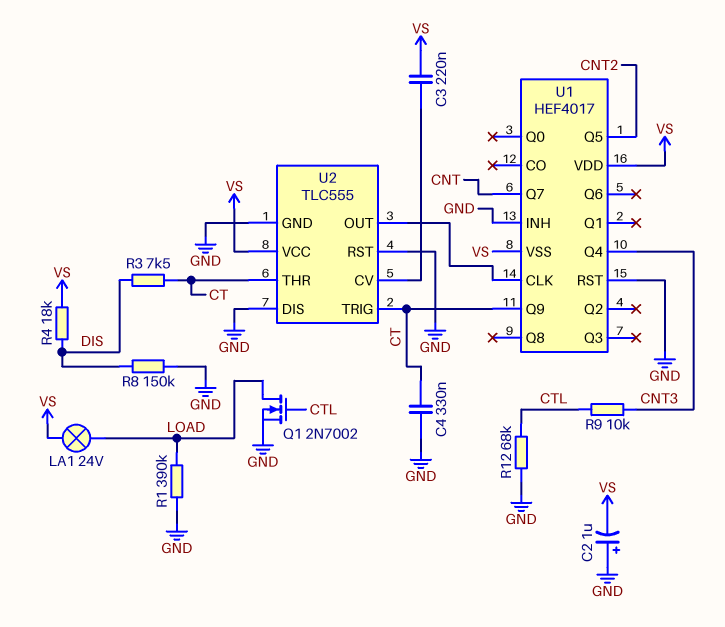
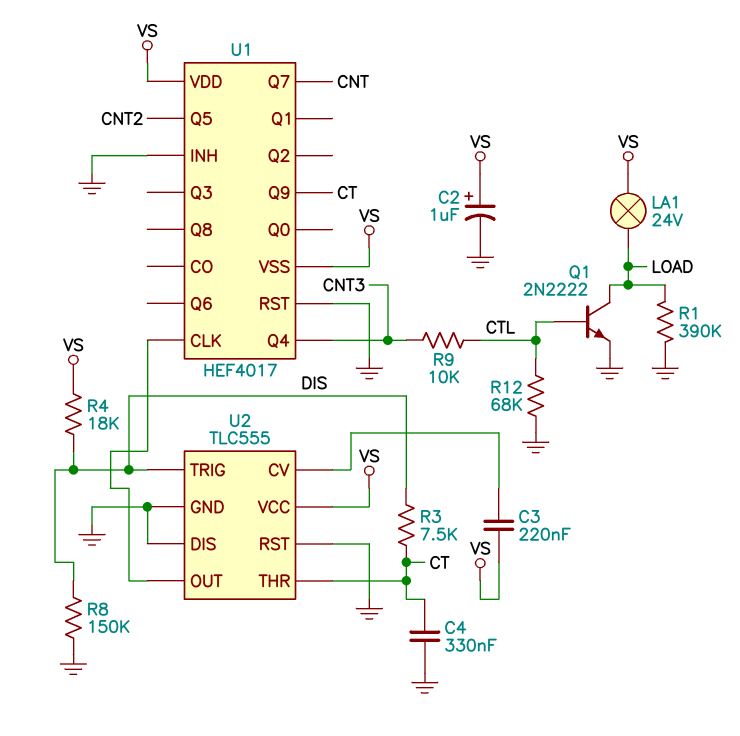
C2: 1uF (plus GND, minus VS) -> 1uF (plus VS, minus GND)
Q1: NMOS 2N7002 (G CTL, D LOAD, S GND) -> NPN 2N2222 (B CTL, C LOAD, E GND)
U2 pin TRIG: CT -> DIS

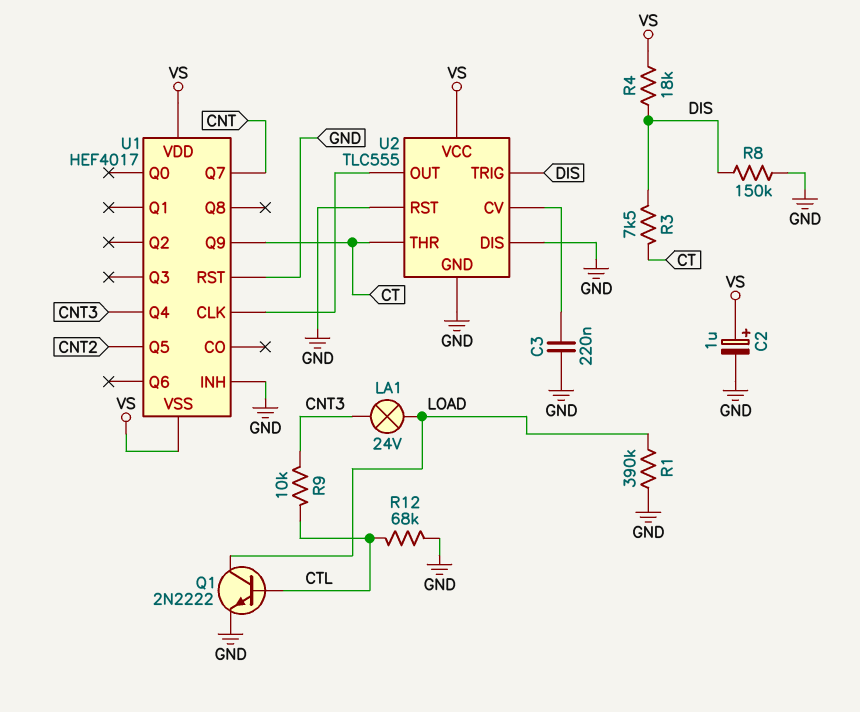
C3: 220nF (U2/CV, VS) -> 220nF (GND, U2/CV)
C4: 330nF (CT, GND) -> none
LA1: lamp 24V (LOAD, VS) -> lamp 24V (CNT3, LOAD)

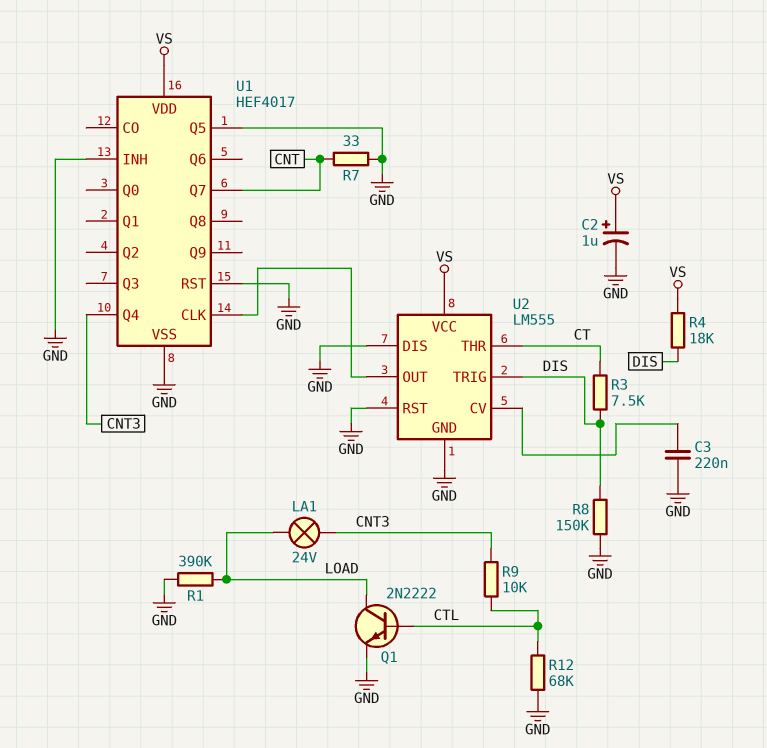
R7: none -> 33 (CNT, GND)
U1 pin Q5: CNT2 -> GND
U1 pin Q9: CT -> none
U1 pin VSS: VS -> GND
U2: TLC555 -> LM555

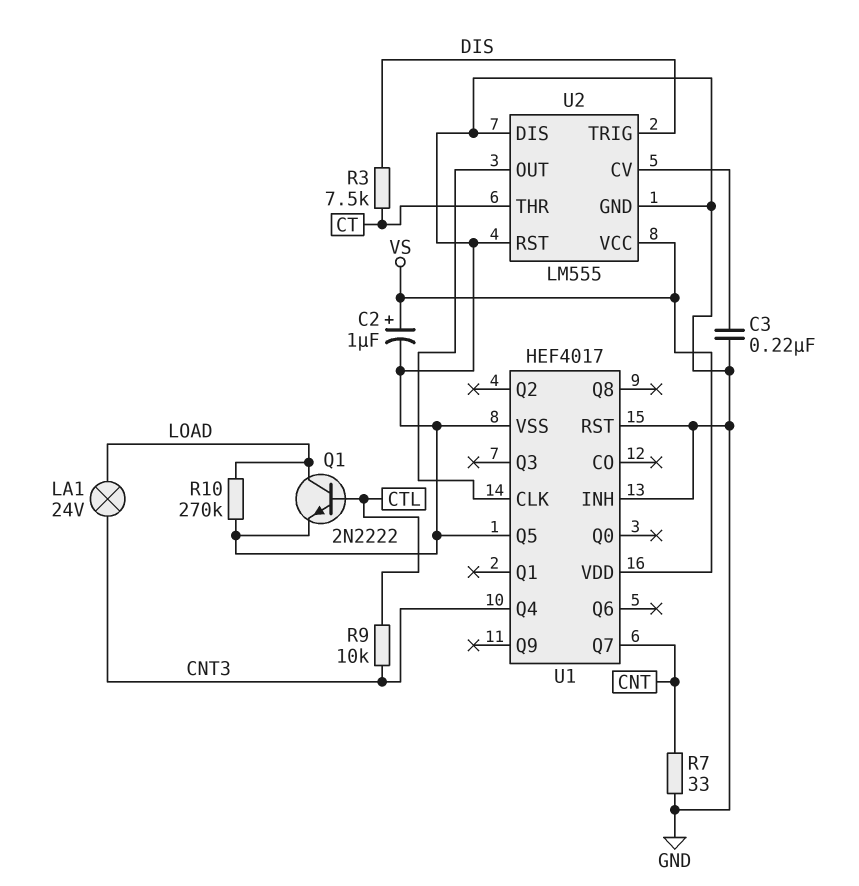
R1: 390k (GND, LOAD) -> none
R4: 18k (DIS, VS) -> none
R8: 150k (DIS, GND) -> none
R10: none -> 270k (GND, LOAD)
R12: 68k (CTL, GND) -> none

